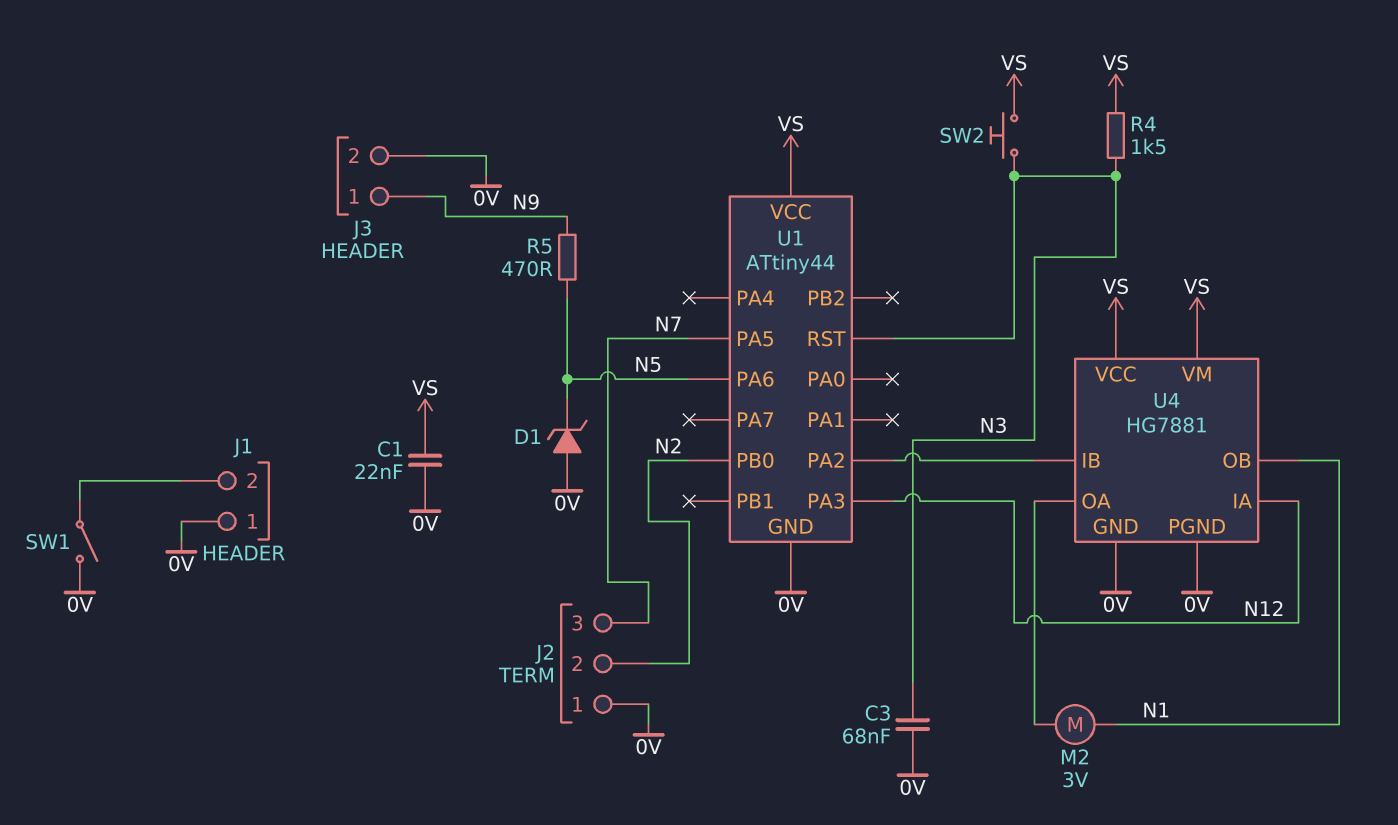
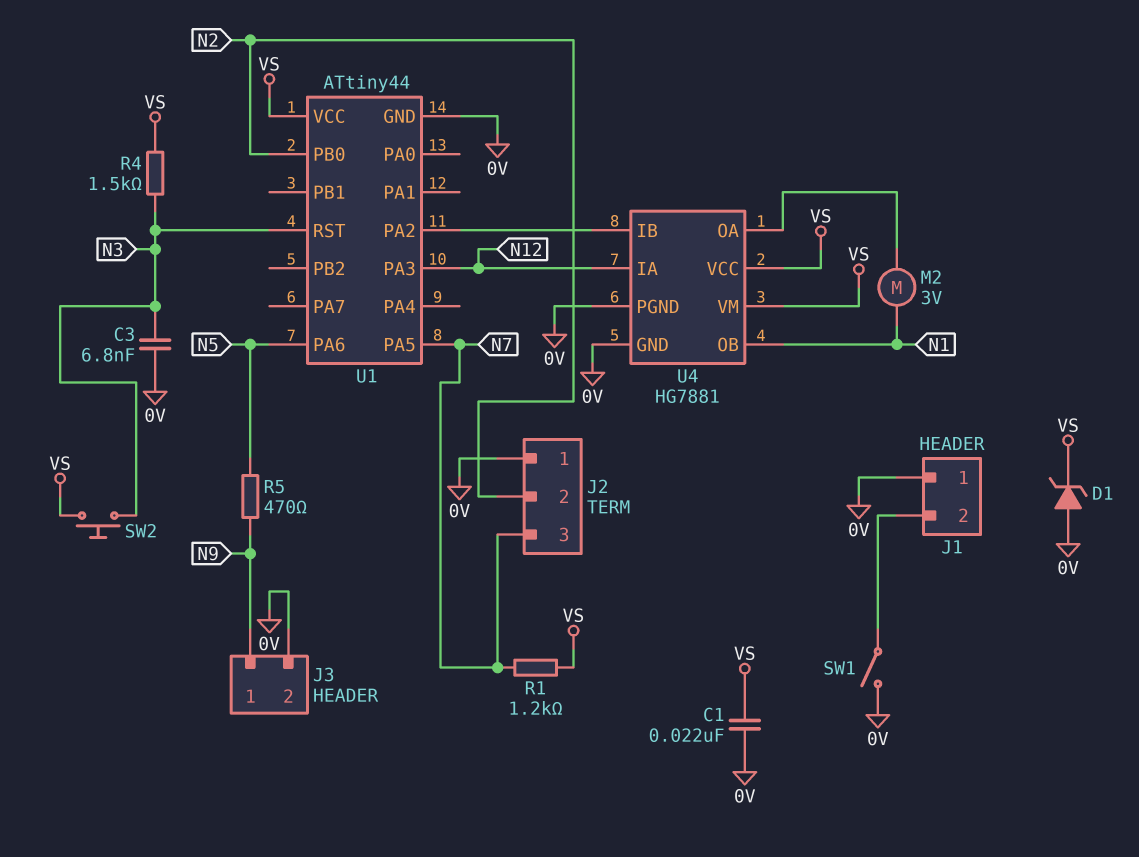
C3: 68nF (0V, N3) -> 6.8nF (0V, N3)
D1: zener (A 0V, K N5) -> zener (A 0V, K VS)
R1: none -> 1.2k (N7, VS)

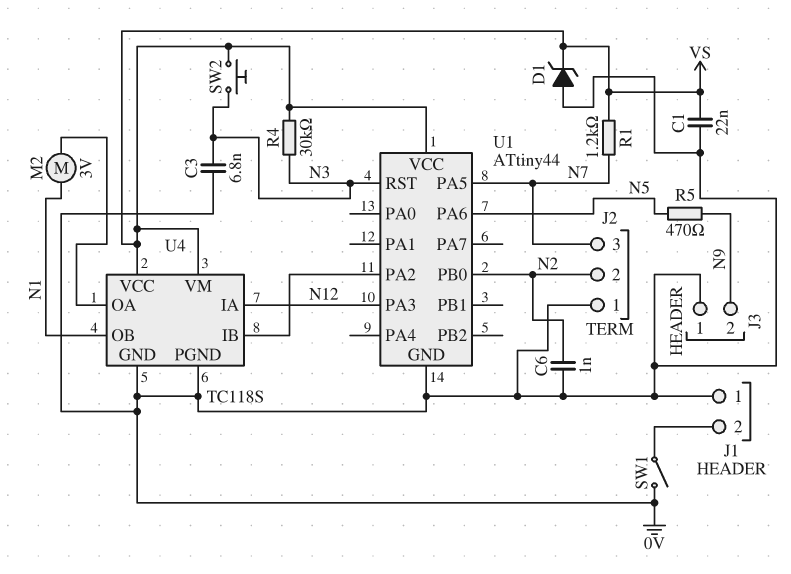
C6: none -> 1nF (0V, N2)
J3 pin 1: N9 -> 0V
J3 pin 2: 0V -> N9
R4: 1.5k (N3, VS) -> 30k (N3, VS)
U4: HG7881 -> TC118S

